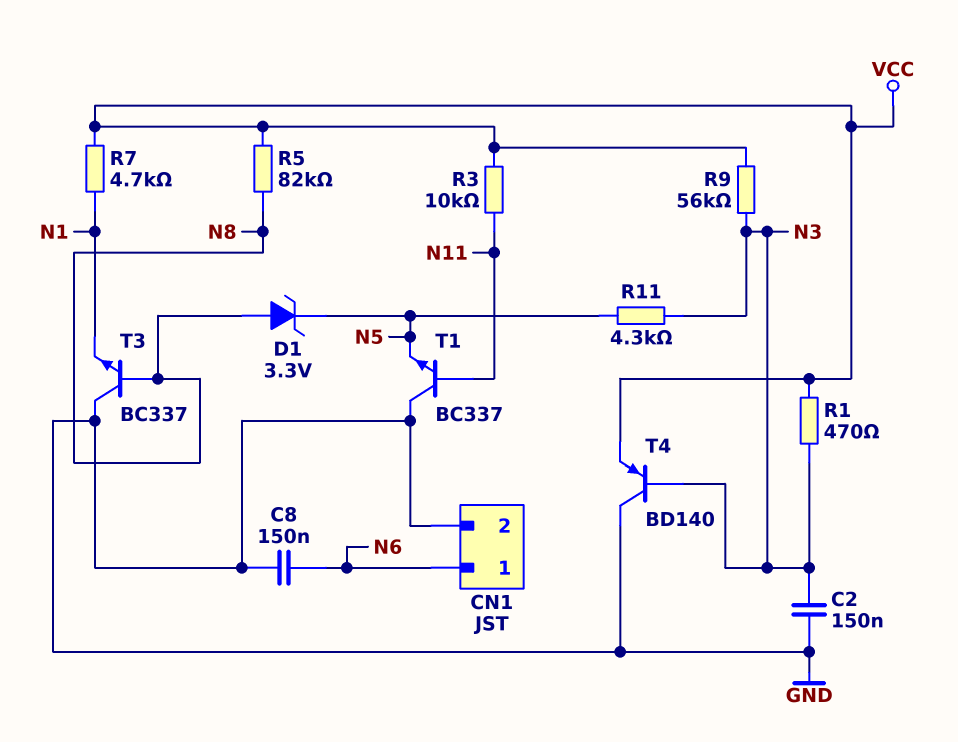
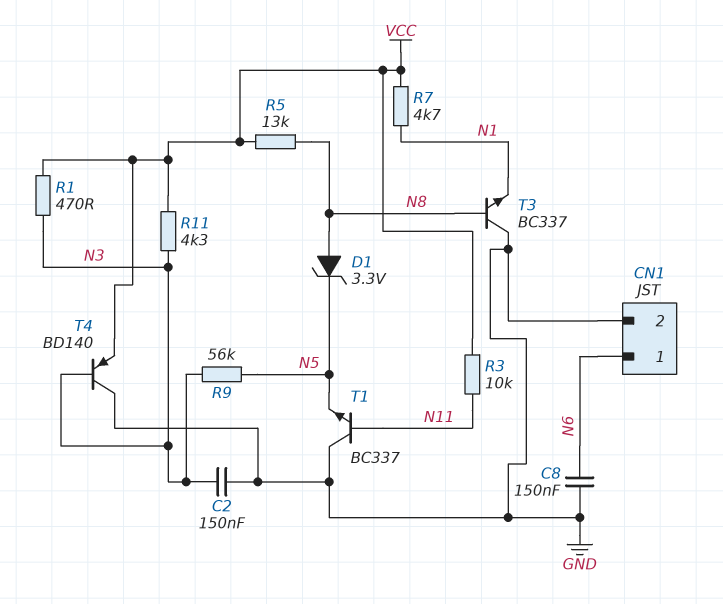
R5: 82k (N8, VCC) -> 13k (N8, VCC)
R9: 56k (N3, VCC) -> 56k (N3, N5)
R11: 4.3k (N3, N5) -> 4.3k (N3, VCC)

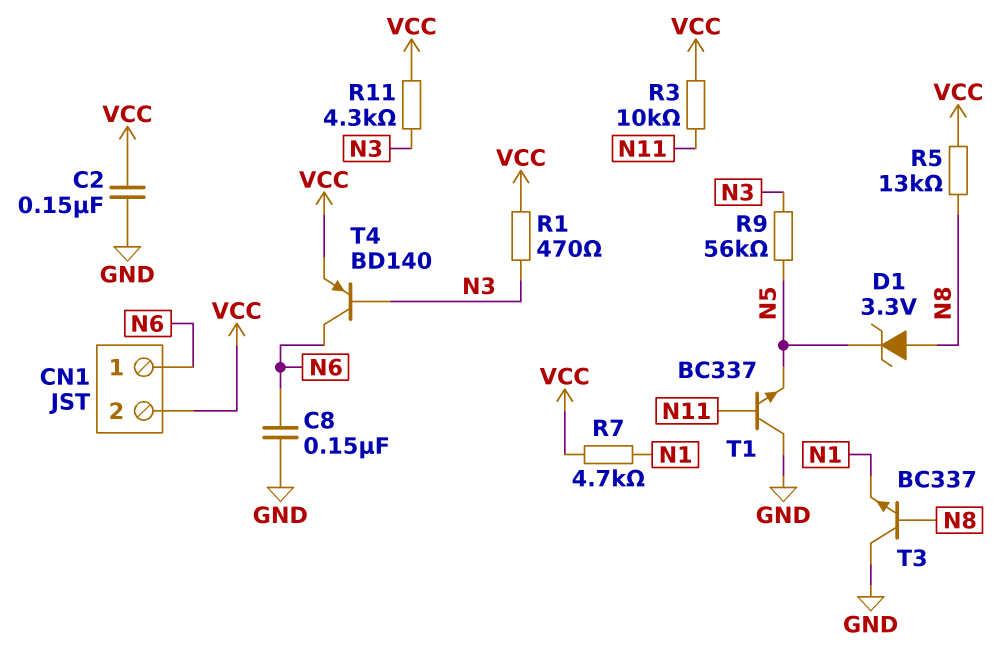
C2: 150nF (GND, N3) -> 150nF (GND, VCC)
CN1 pin 2: GND -> VCC
T4: PNP BD140 (B N3, C GND, E VCC) -> PNP BD140 (B N3, C N6, E VCC)

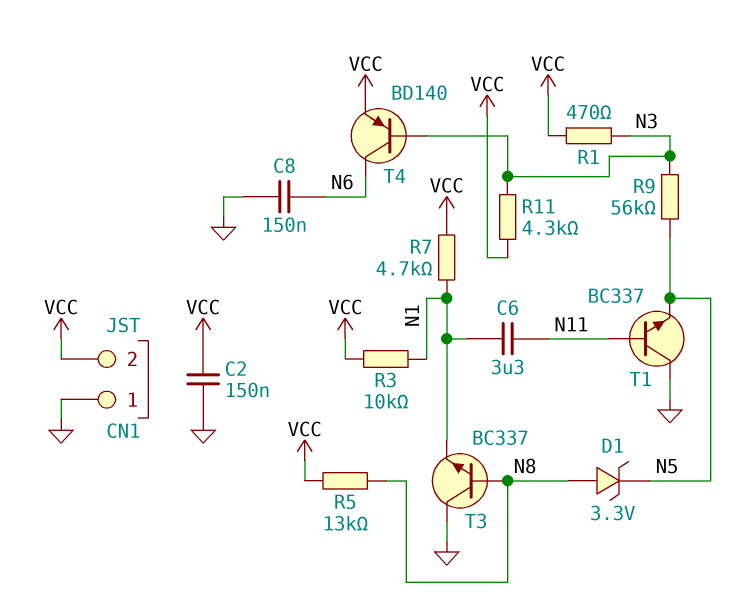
C6: none -> 3.3uF (N1, N11)
CN1 pin 1: N6 -> GND
R3: 10k (N11, VCC) -> 10k (N1, VCC)

